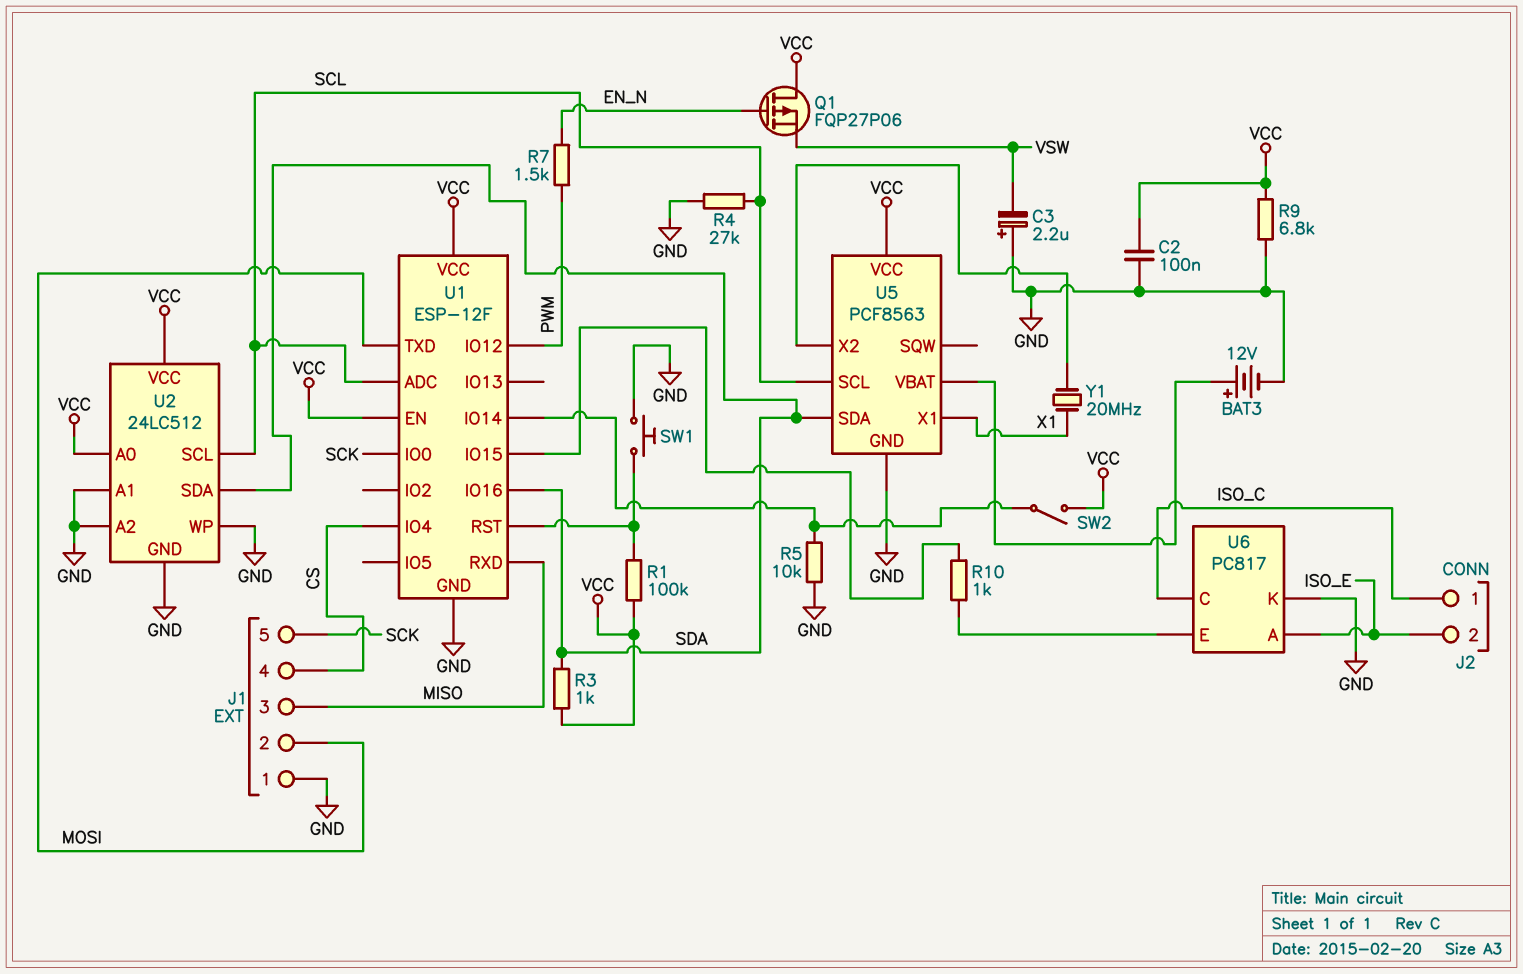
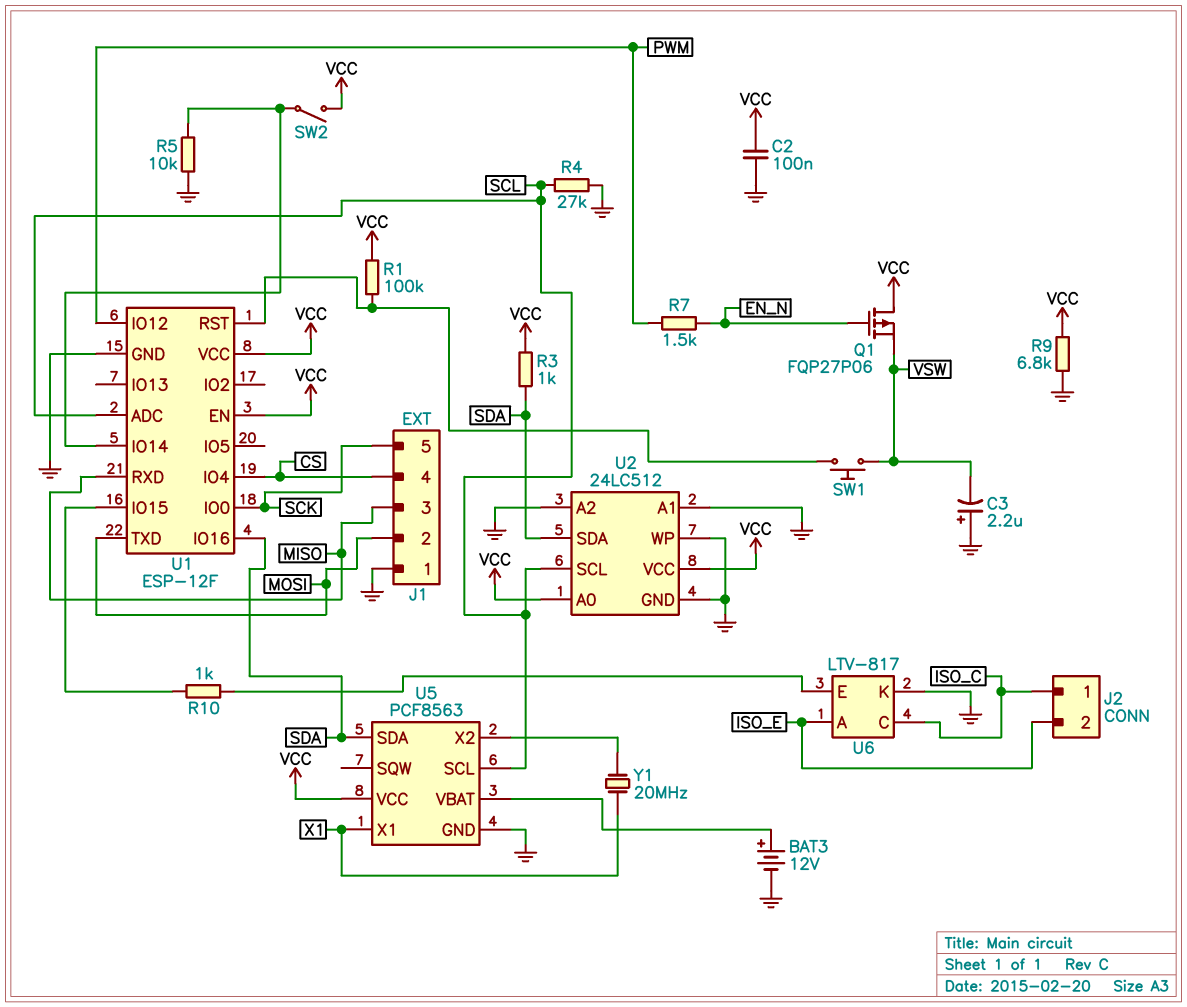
SW1: button (GND, U1/RST) -> button (U1/RST, VSW)
U6: PC817 -> LTV-817

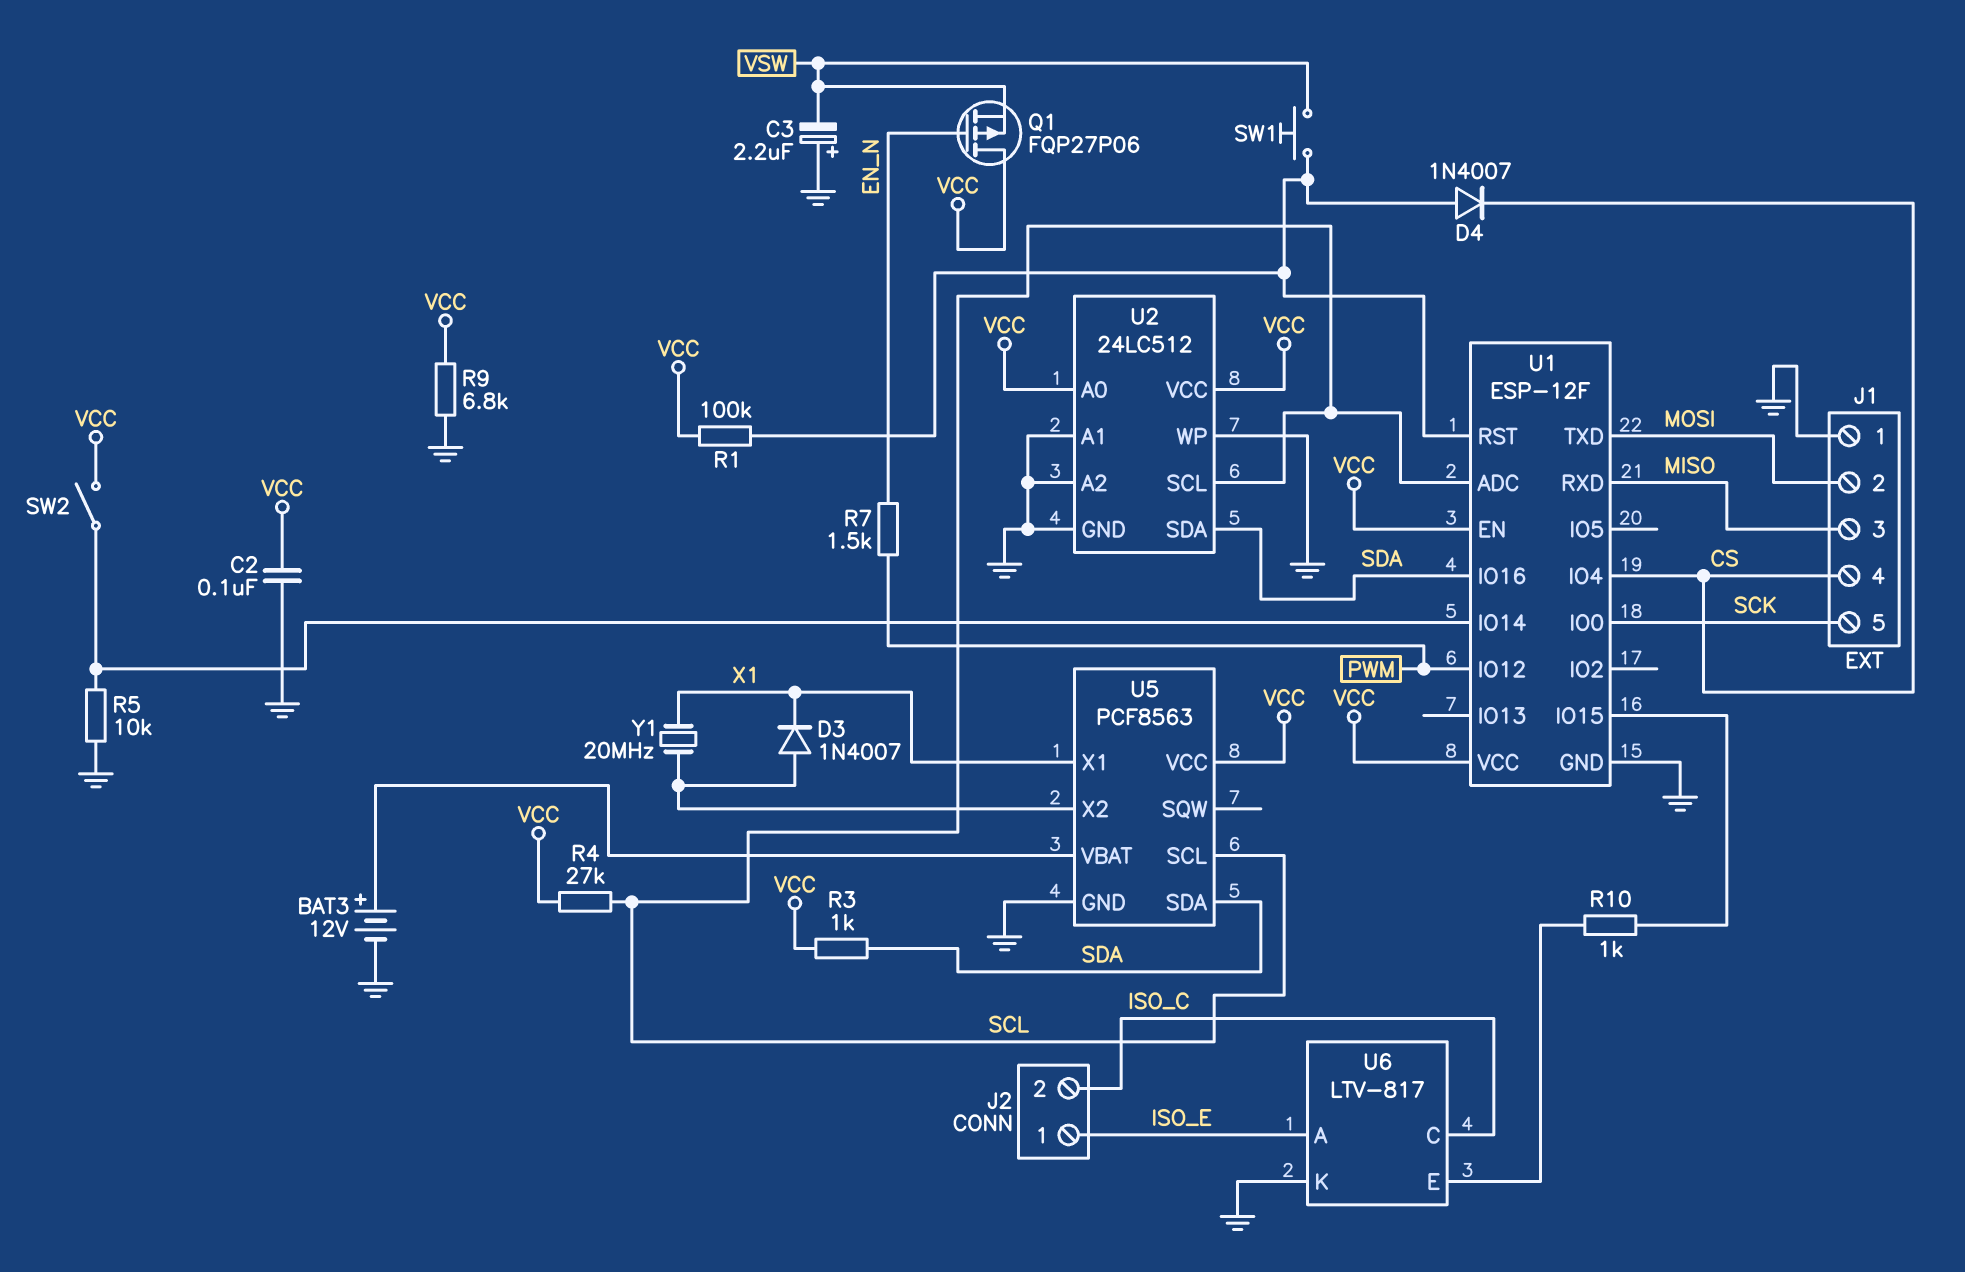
D3: none -> diode 1N4007 (A U5/X2, K X1)
D4: none -> diode 1N4007 (A U1/RST, K CS)
J2 pin 1: ISO_C -> ISO_E
J2 pin 2: ISO_E -> ISO_C
R4: 27k (GND, SCL) -> 27k (SCL, VCC)

